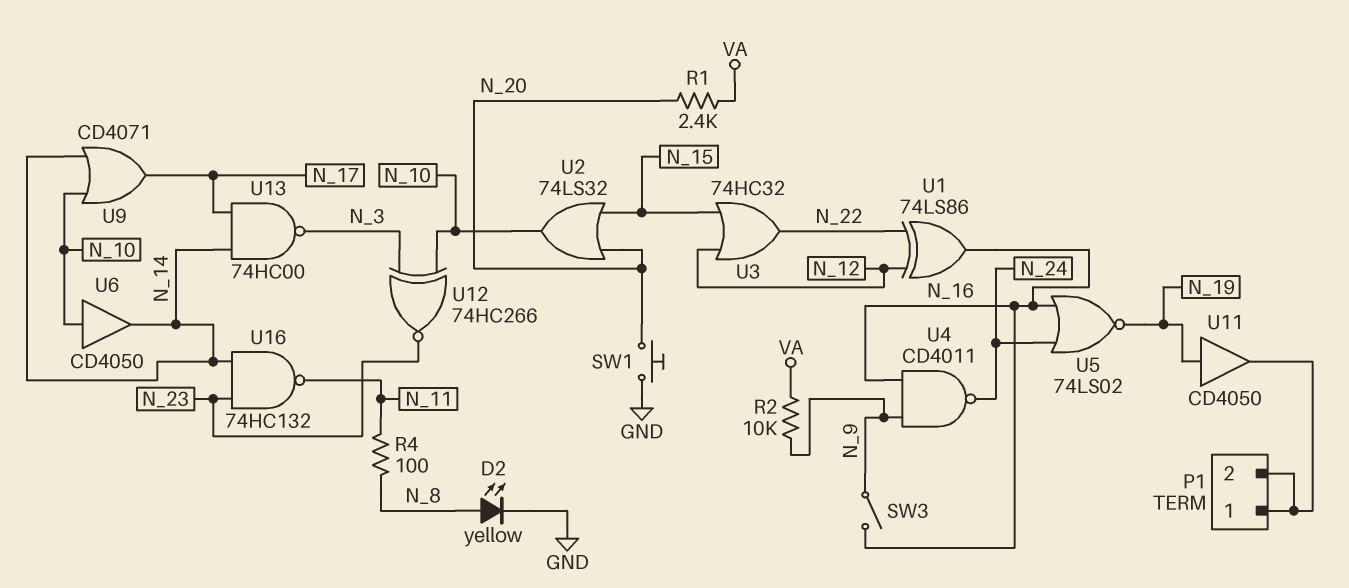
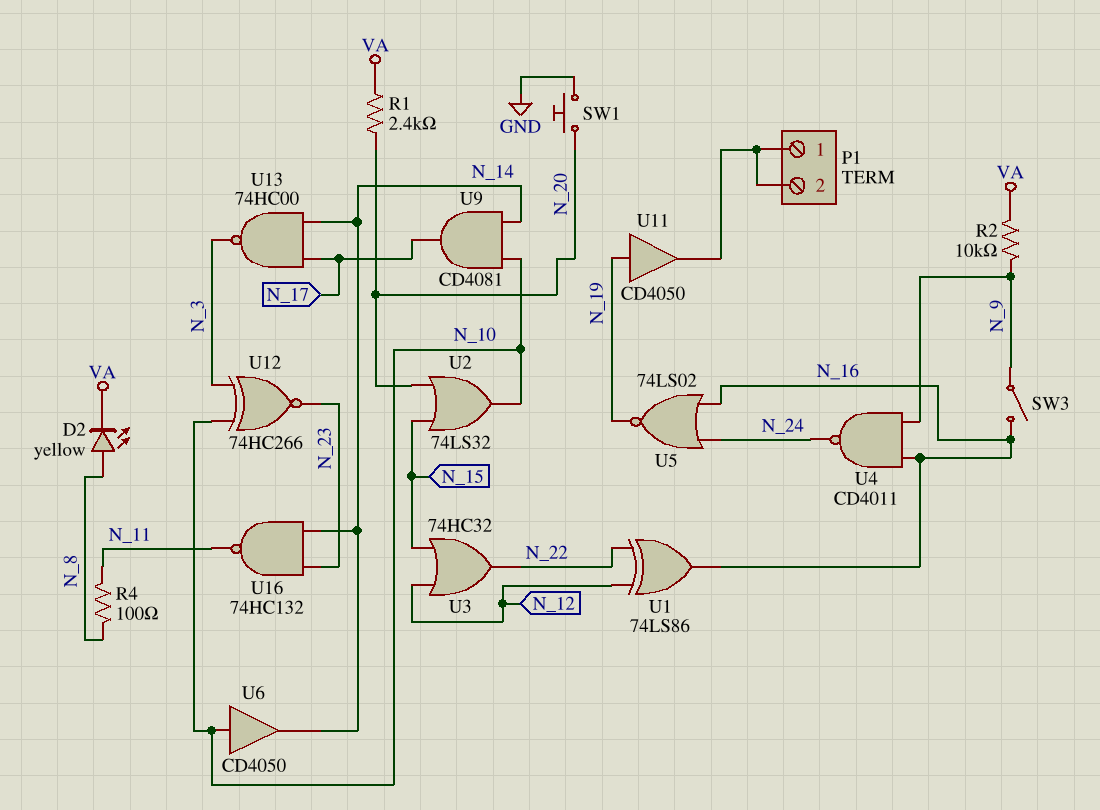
D2: LED yellow (A N_8, K GND) -> LED yellow (A N_8, K VA)
U9: OR CD4071 (in N_10, in N_14, out N_17) -> AND CD4081 (in N_10, in N_14, out N_17)

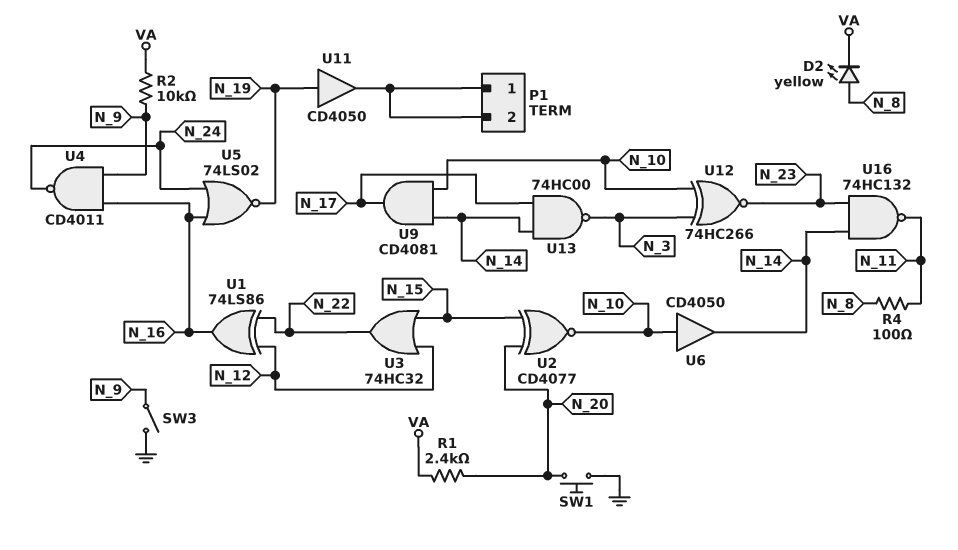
SW3: switch (N_9, N_16) -> switch (GND, N_9)
U2: OR 74LS32 (in N_15, in N_20, out N_10) -> XNOR CD4077 (in N_15, in N_20, out N_10)

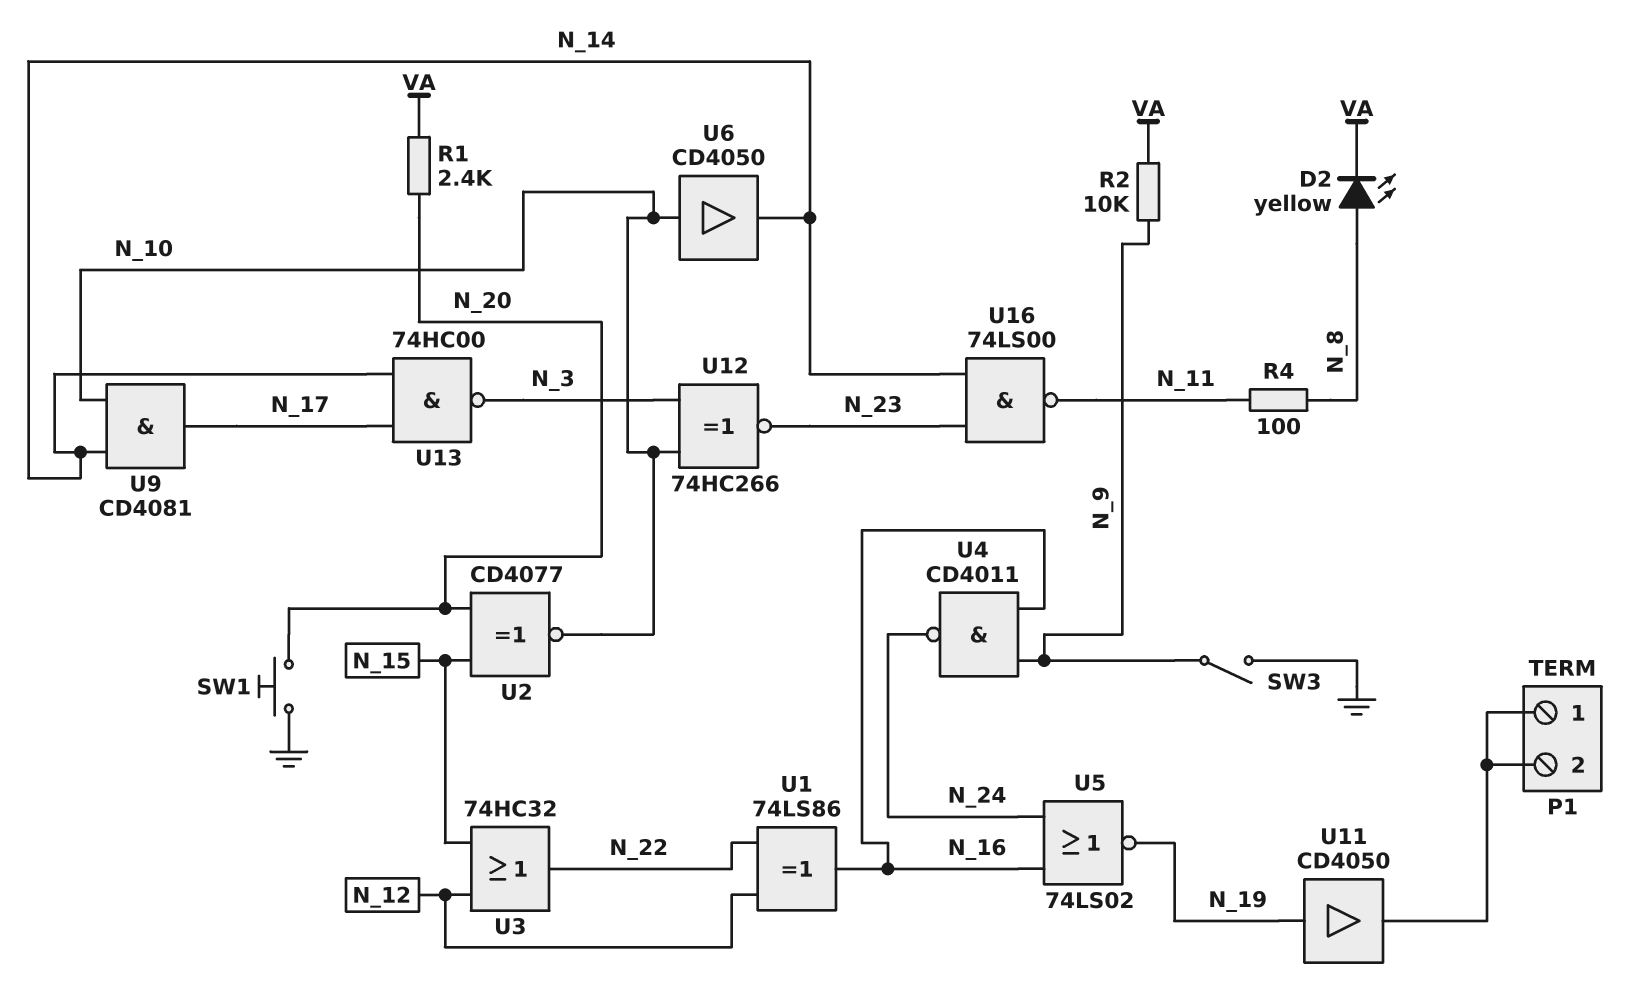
U16: NAND 74HC132 (in N_14, in N_23, out N_11) -> NAND 74LS00 (in N_14, in N_23, out N_11)

